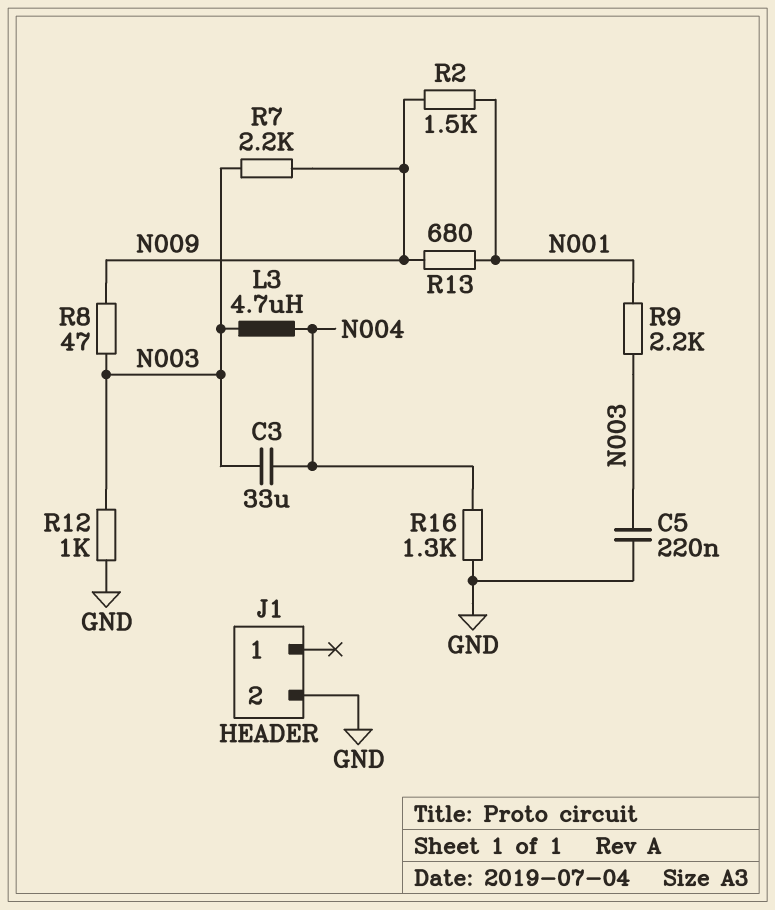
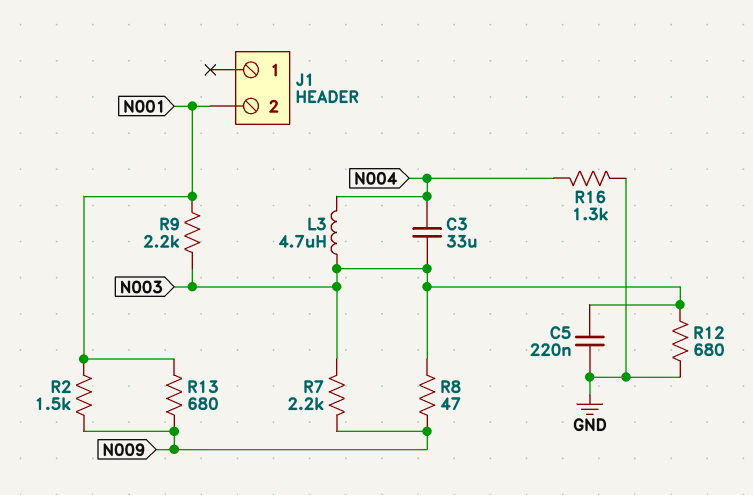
J1 pin 2: GND -> N001
R12: 1k (GND, N003) -> 680 (GND, N003)

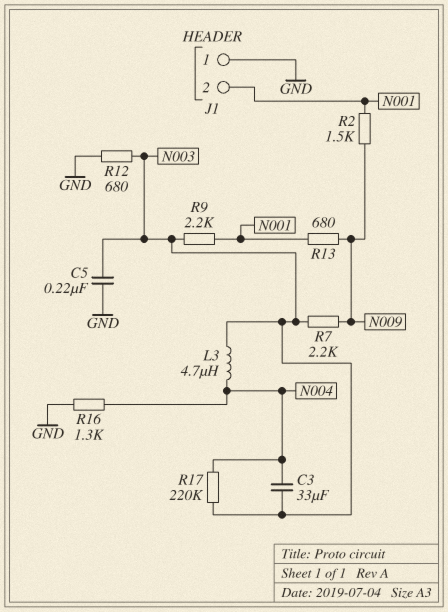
J1 pin 1: none -> GND
R8: 47 (N003, N009) -> none
R17: none -> 220k (N003, N004)

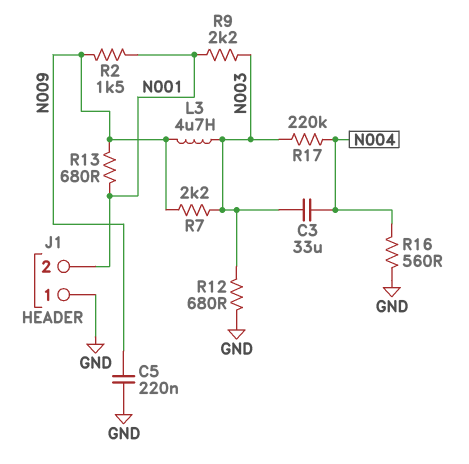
C5: 220nF (GND, N003) -> 220nF (GND, N009)
L3: 4.7uH (N003, N004) -> 4.7uH (N003, N009)
R16: 1.3k (GND, N004) -> 560 (GND, N004)

